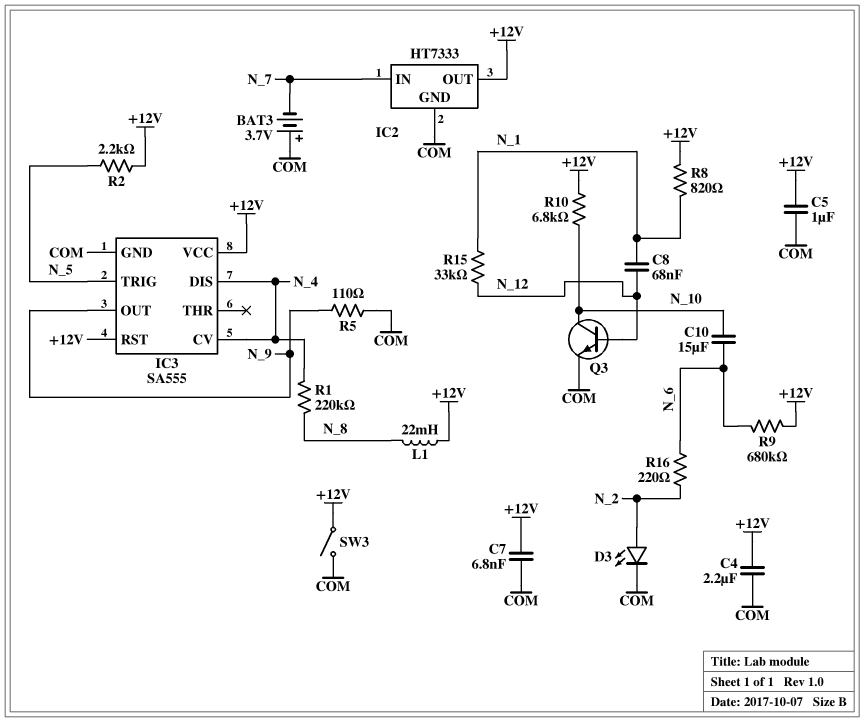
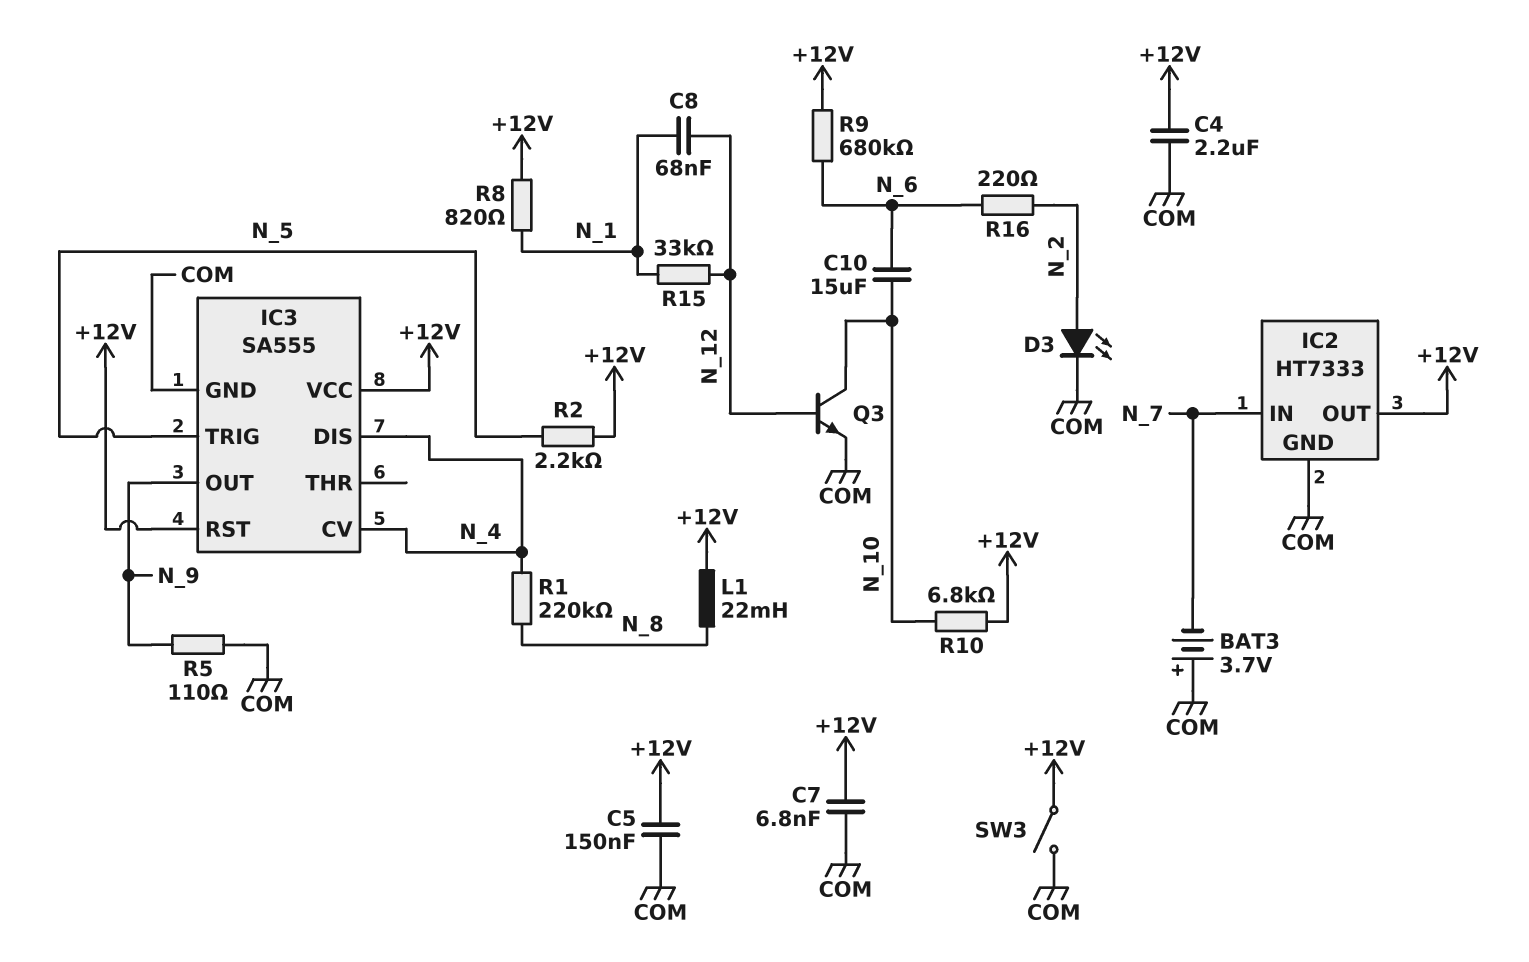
C5: 1uF (+12V, COM) -> 150nF (+12V, COM)

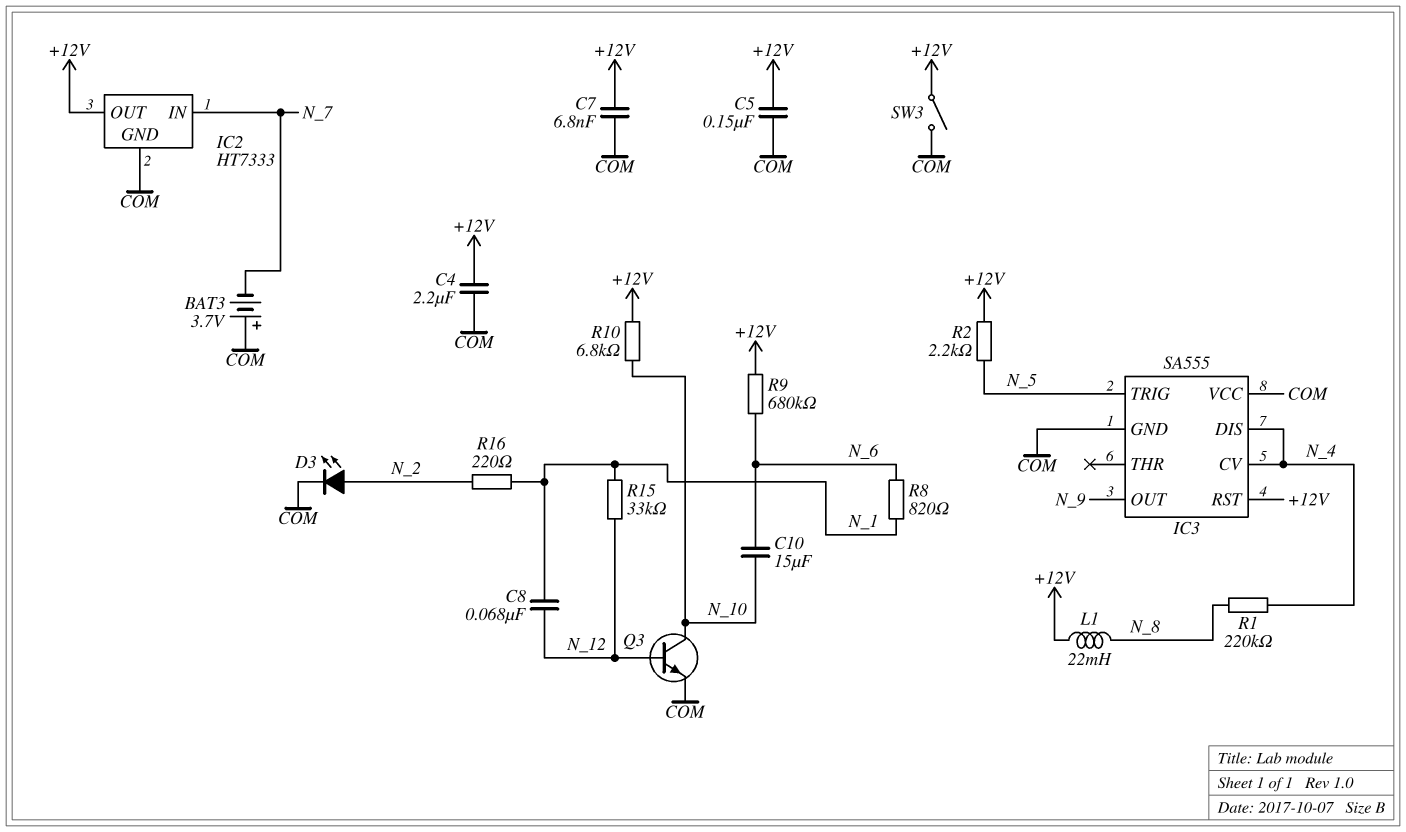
IC3 pin VCC: +12V -> COM
R5: 110 (COM, N_9) -> none
R8: 820 (+12V, N_1) -> 820 (N_1, N_6)
R16: 220 (N_2, N_6) -> 220 (N_1, N_2)

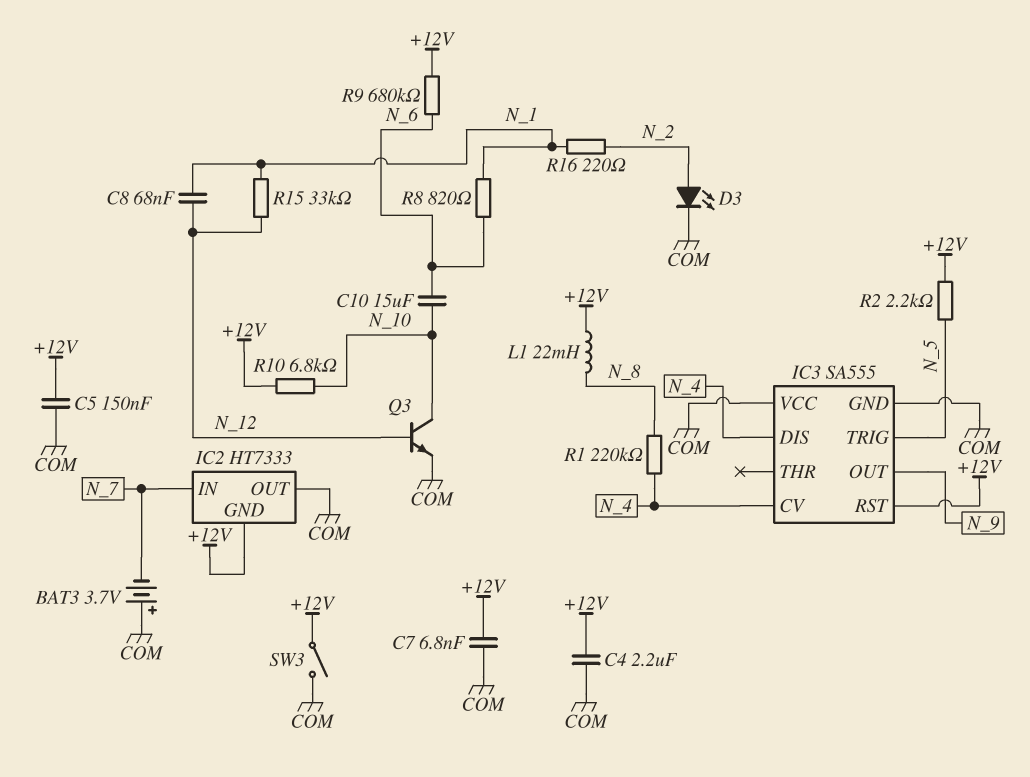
IC2 pin GND: COM -> +12V
IC2 pin OUT: +12V -> COM

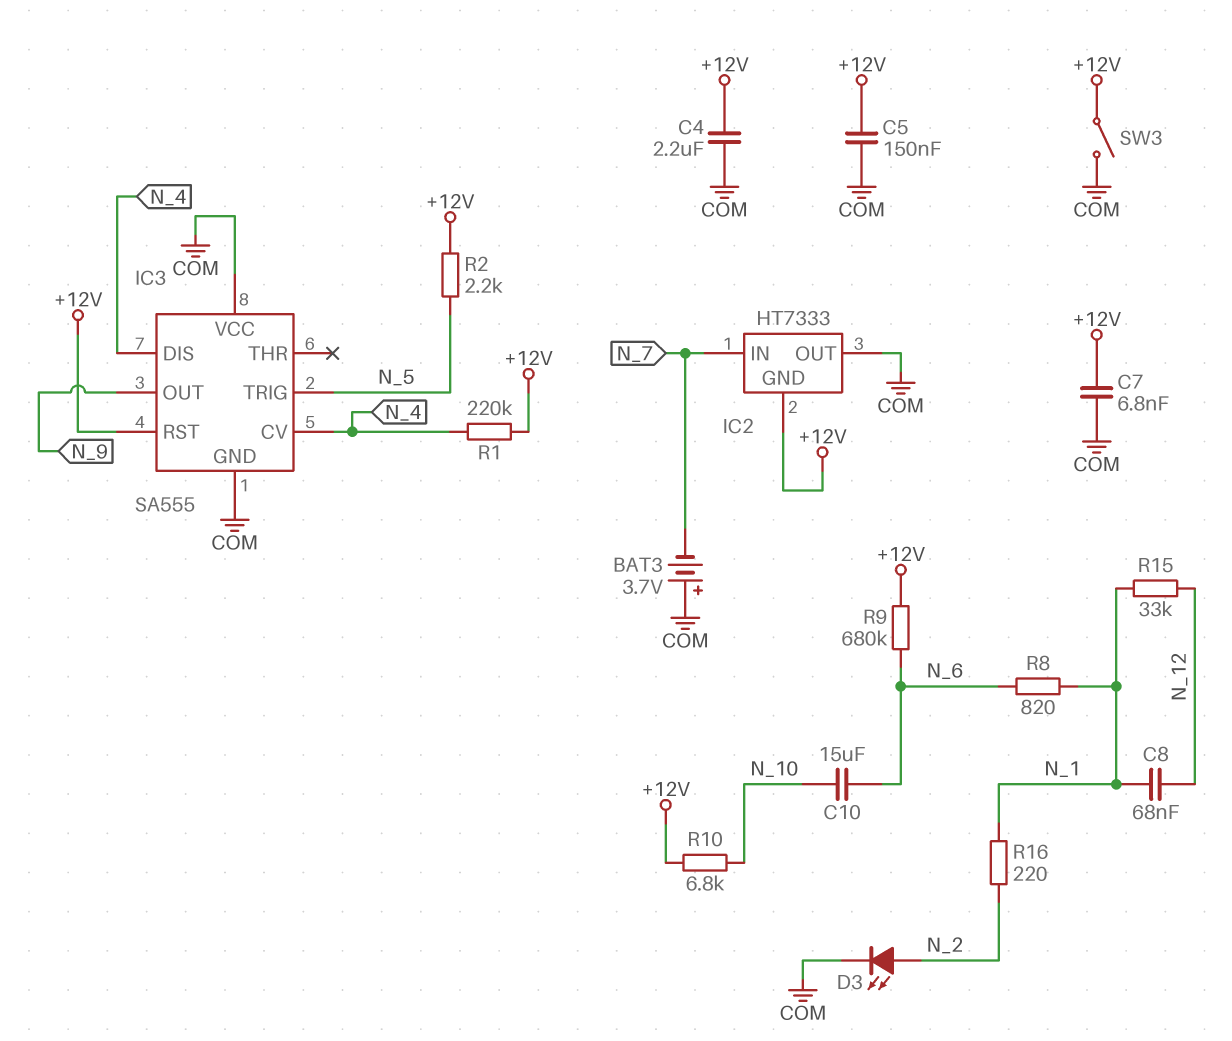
L1: 22mH (+12V, N_8) -> none
Q3: NPN (B N_12, C N_10, E COM) -> none
R1: 220k (N_4, N_8) -> 220k (+12V, N_4)

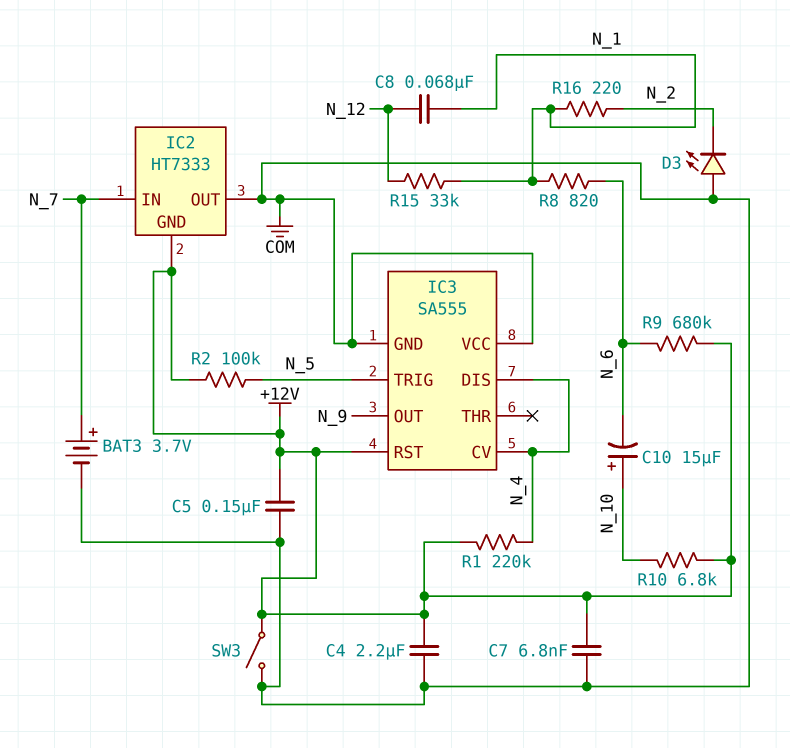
BAT3: 3.7V (plus COM, minus N_7) -> 3.7V (plus N_7, minus COM)
C10: 15uF (N_6, N_10) -> 15uF (plus N_10, minus N_6)
D3: LED (A N_2, K COM) -> LED (A COM, K N_2)
R2: 2.2k (+12V, N_5) -> 100k (+12V, N_5)

